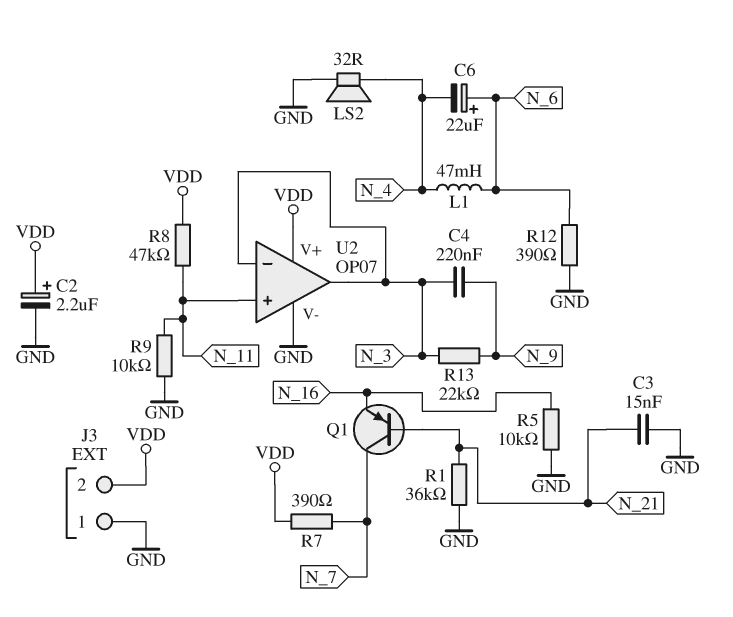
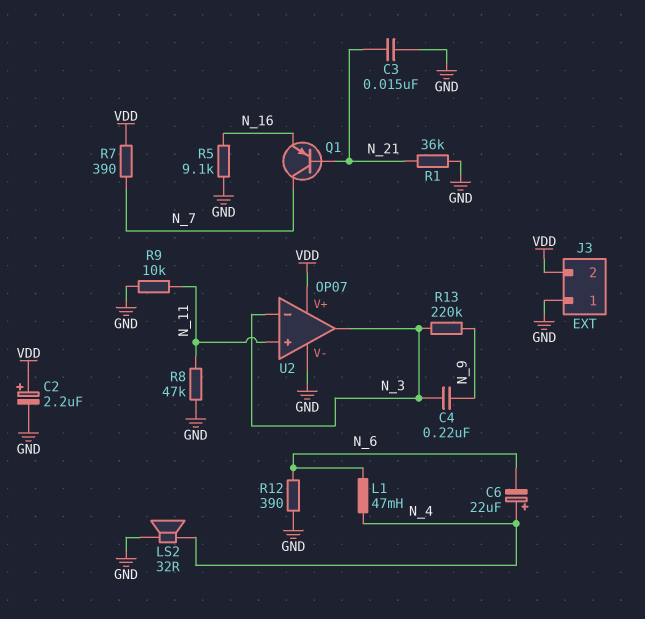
C6: 22uF (plus N_6, minus N_4) -> 22uF (plus N_4, minus N_6)
R5: 10k (GND, N_16) -> 9.1k (GND, N_16)
R8: 47k (N_11, VDD) -> 47k (GND, N_11)
R13: 22k (N_3, N_9) -> 220k (N_3, N_9)

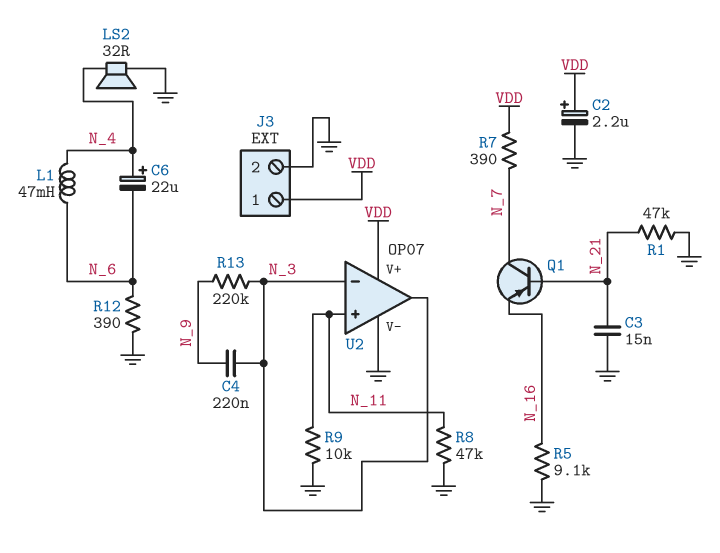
J3 pin 1: GND -> VDD
J3 pin 2: VDD -> GND
R1: 36k (GND, N_21) -> 47k (GND, N_21)

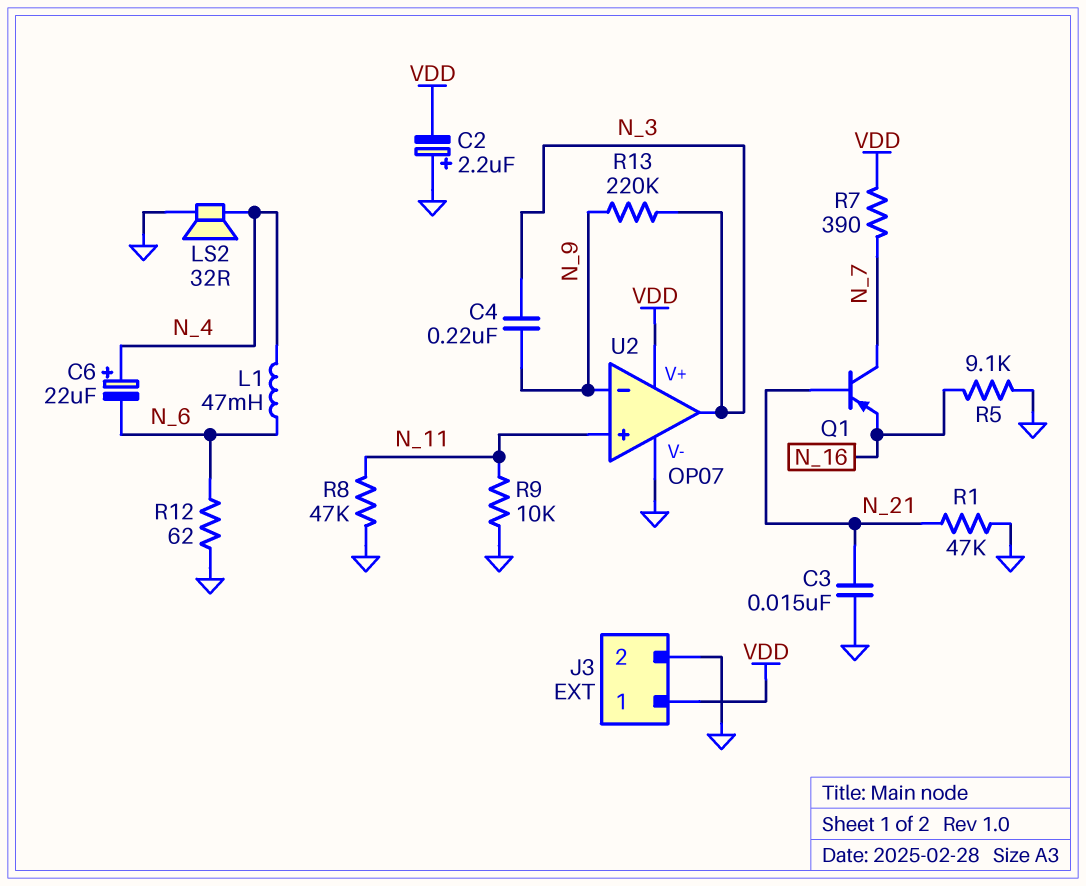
C2: 2.2uF (plus VDD, minus GND) -> 2.2uF (plus GND, minus VDD)
R12: 390 (GND, N_6) -> 62 (GND, N_6)
U2 pin in-: N_3 -> N_9

